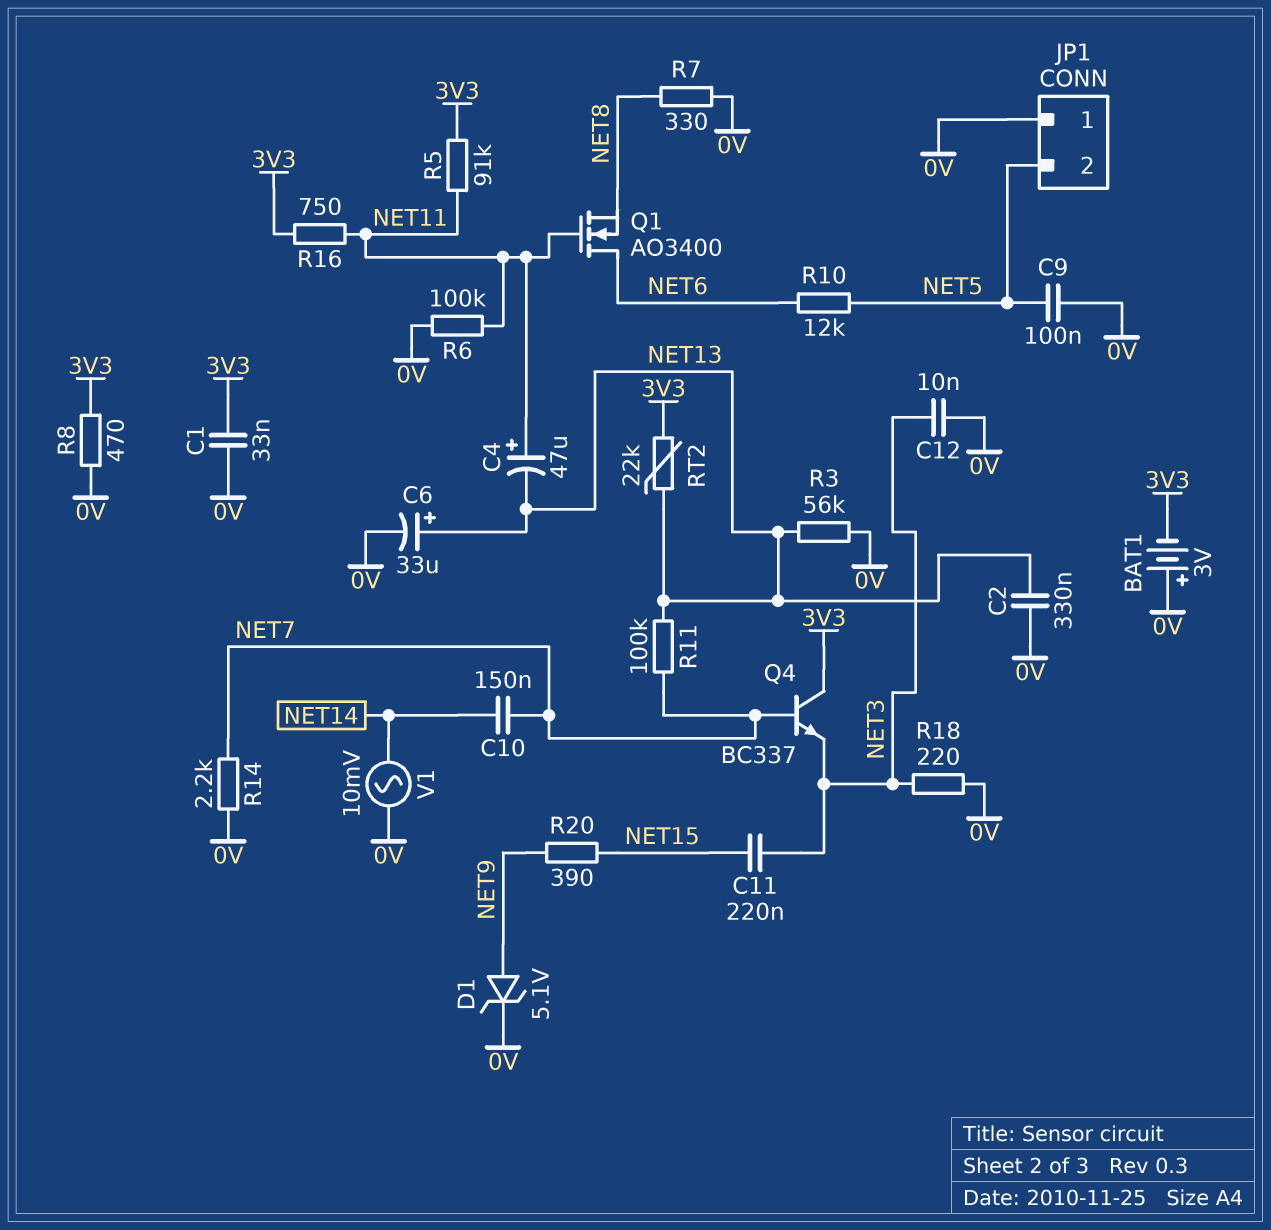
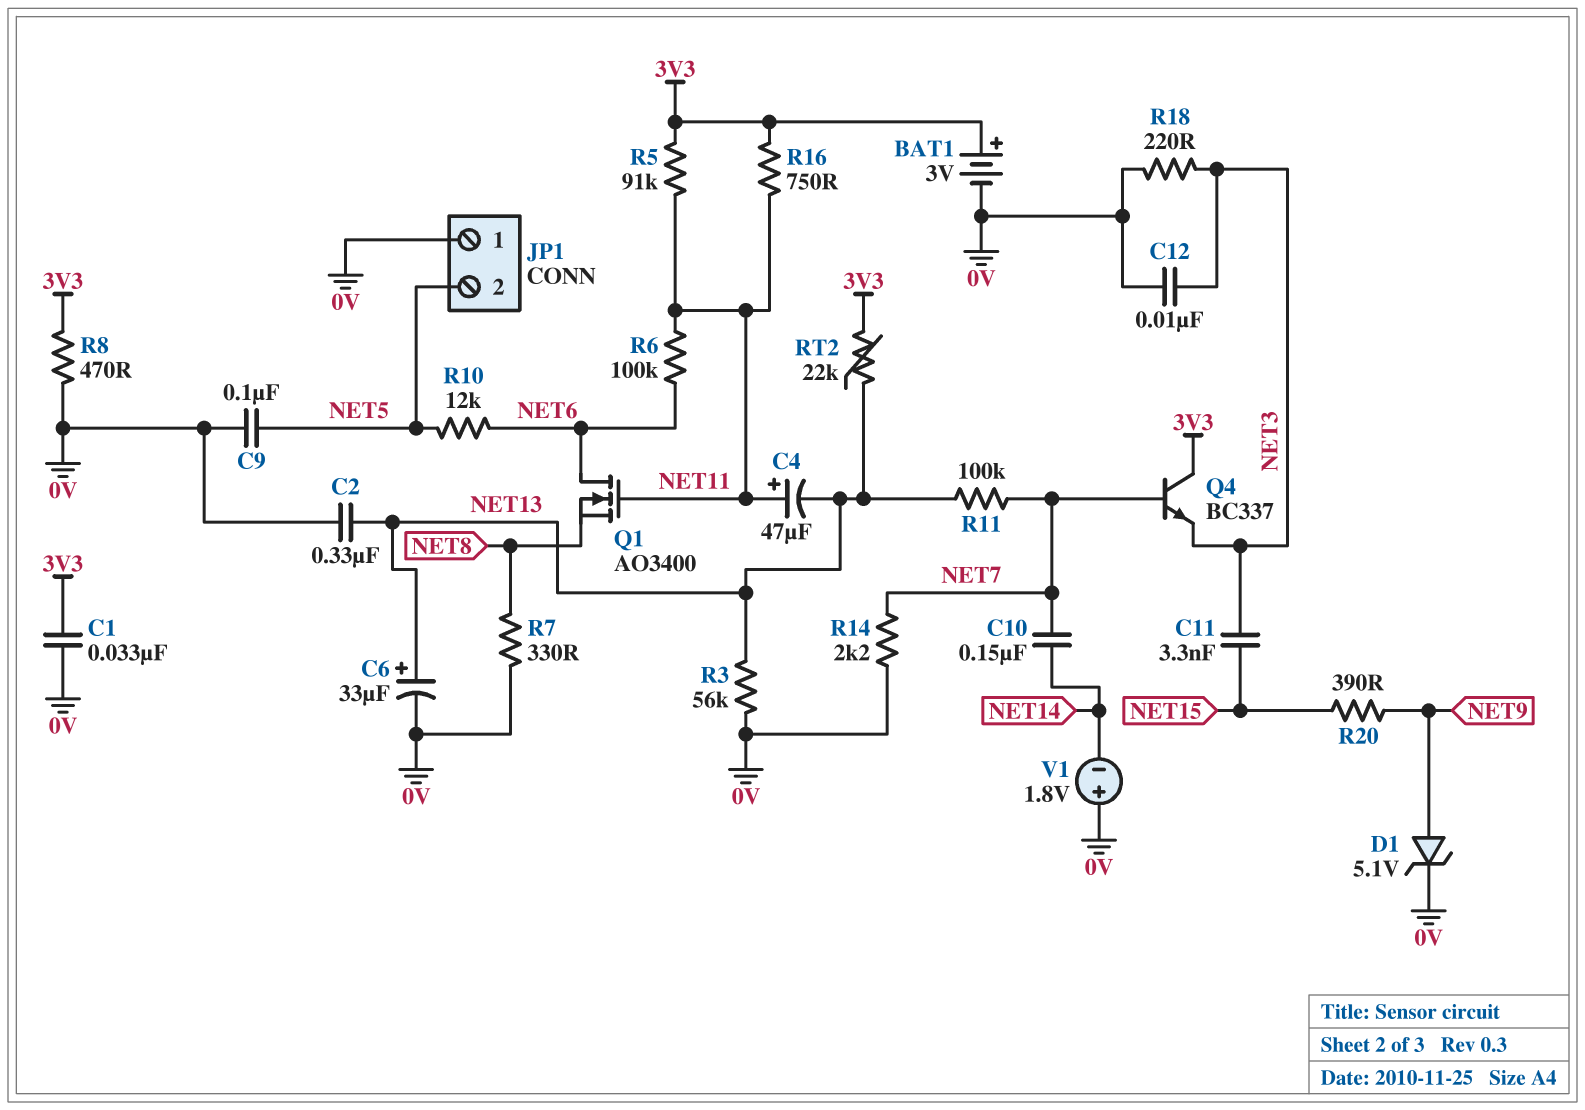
BAT1: 3V (plus 0V, minus 3V3) -> 3V (plus 3V3, minus 0V)
C11: 220nF (NET3, NET15) -> 3.3nF (NET3, NET15)
R6: 100k (0V, NET11) -> 100k (NET6, NET11)
V1: AC 10mV (0V, NET14) -> 1.8V (plus 0V, minus NET14)

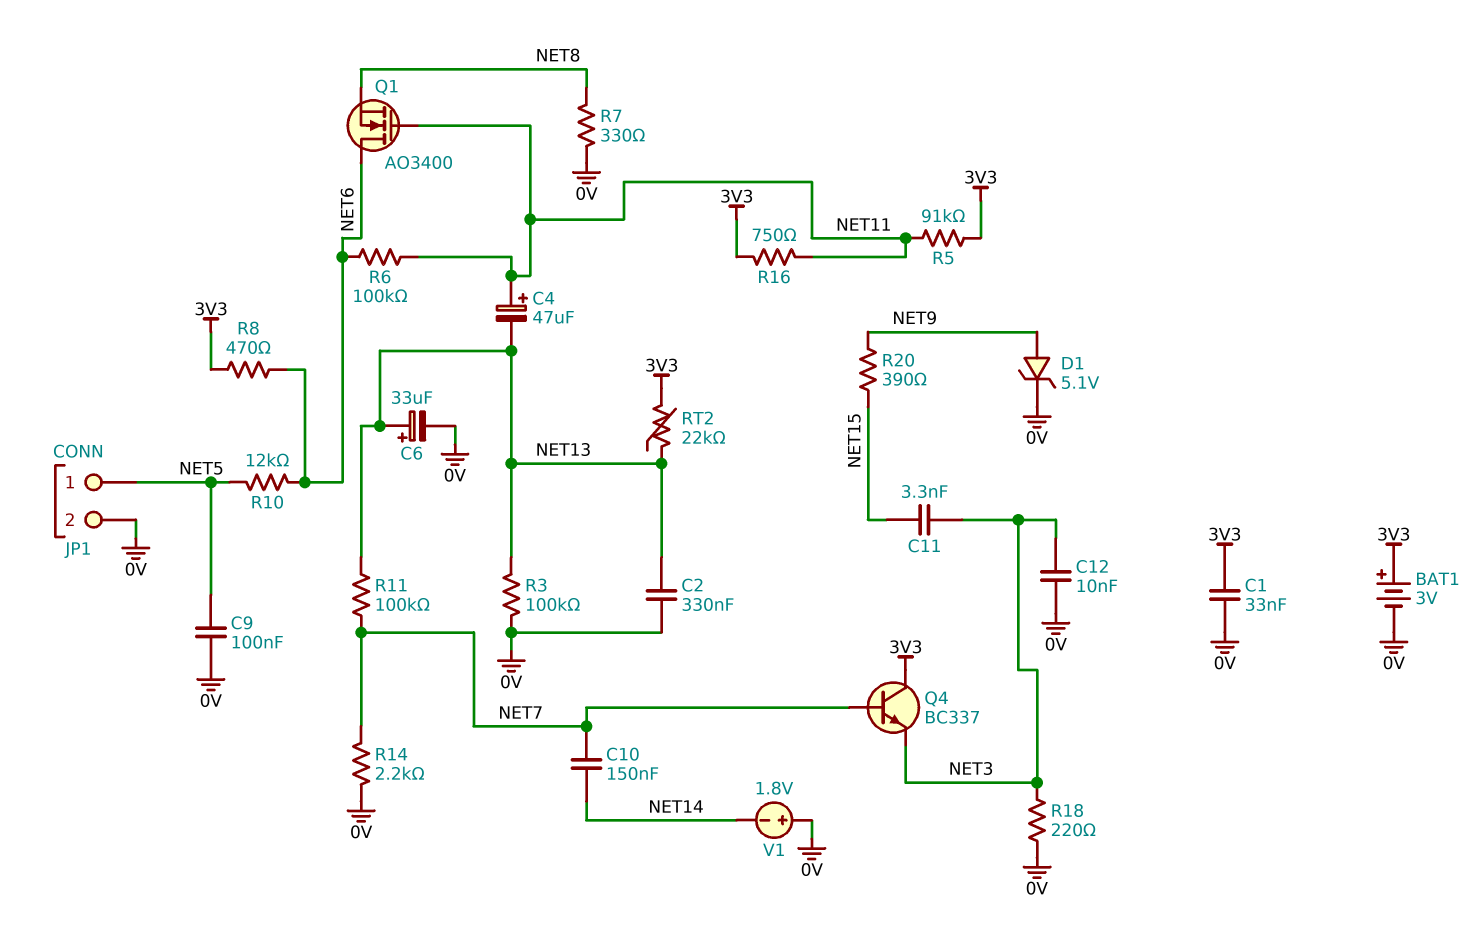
JP1 pin 1: 0V -> NET5
JP1 pin 2: NET5 -> 0V
R3: 56k (0V, NET13) -> 100k (0V, NET13)
R8: 470 (0V, 3V3) -> 470 (3V3, NET6)

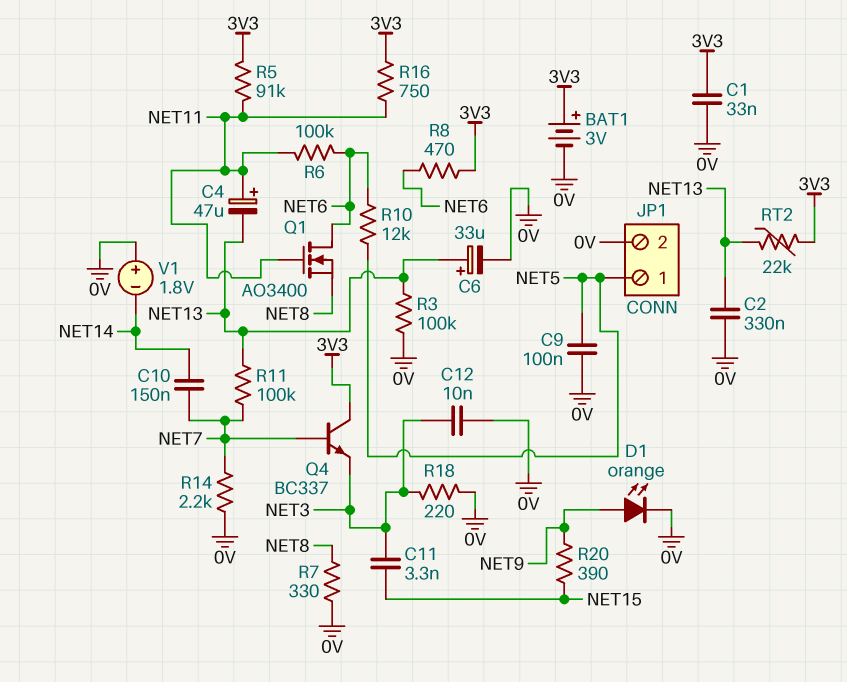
D1: zener 5.1V (A NET9, K 0V) -> LED orange (A NET9, K 0V)

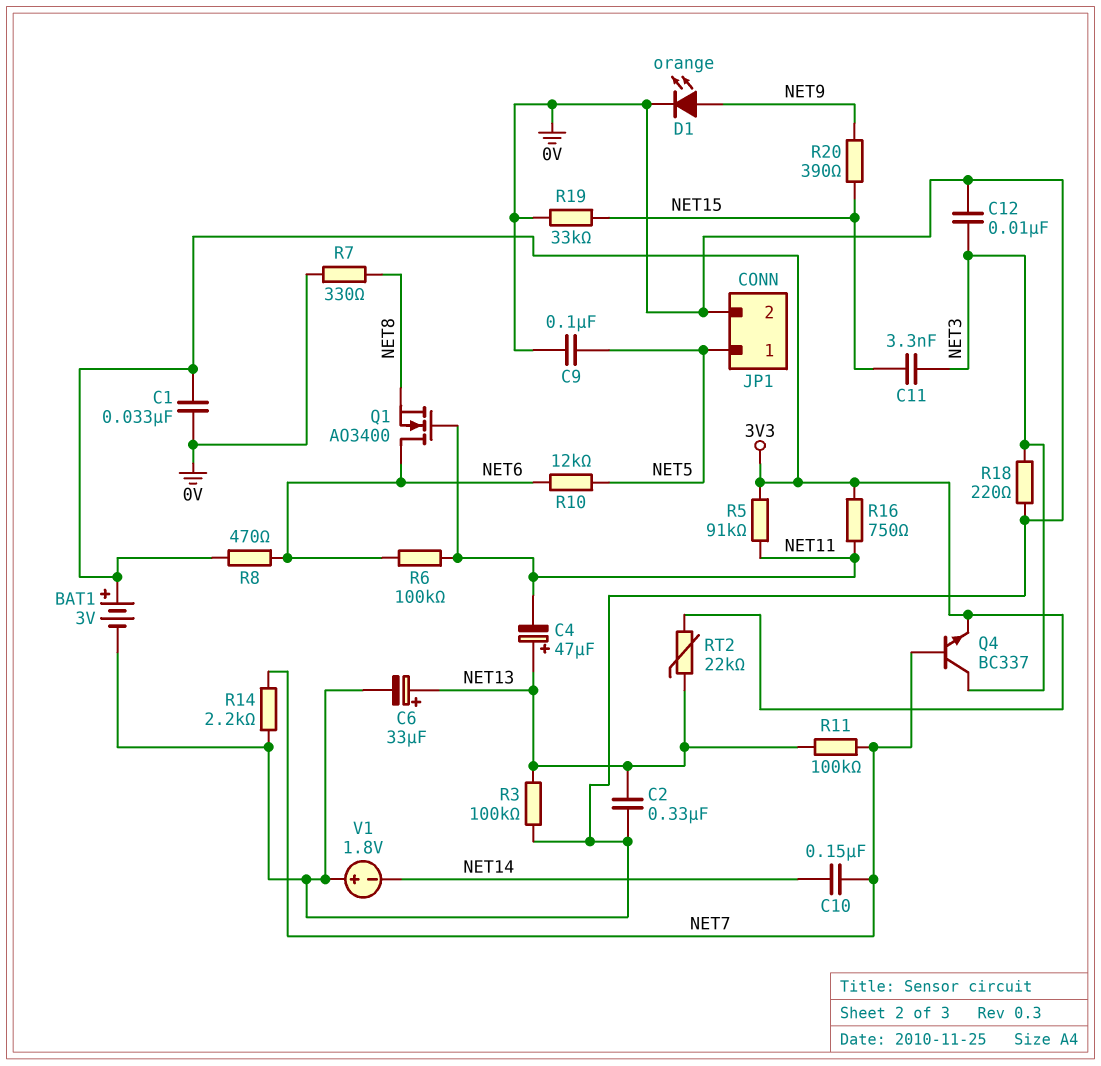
C4: 47uF (plus NET11, minus NET13) -> 47uF (plus NET13, minus NET11)
Q4: NPN BC337 (B NET7, C 3V3, E NET3) -> NPN BC337 (B NET7, C NET3, E 3V3)
R19: none -> 33k (0V, NET15)

